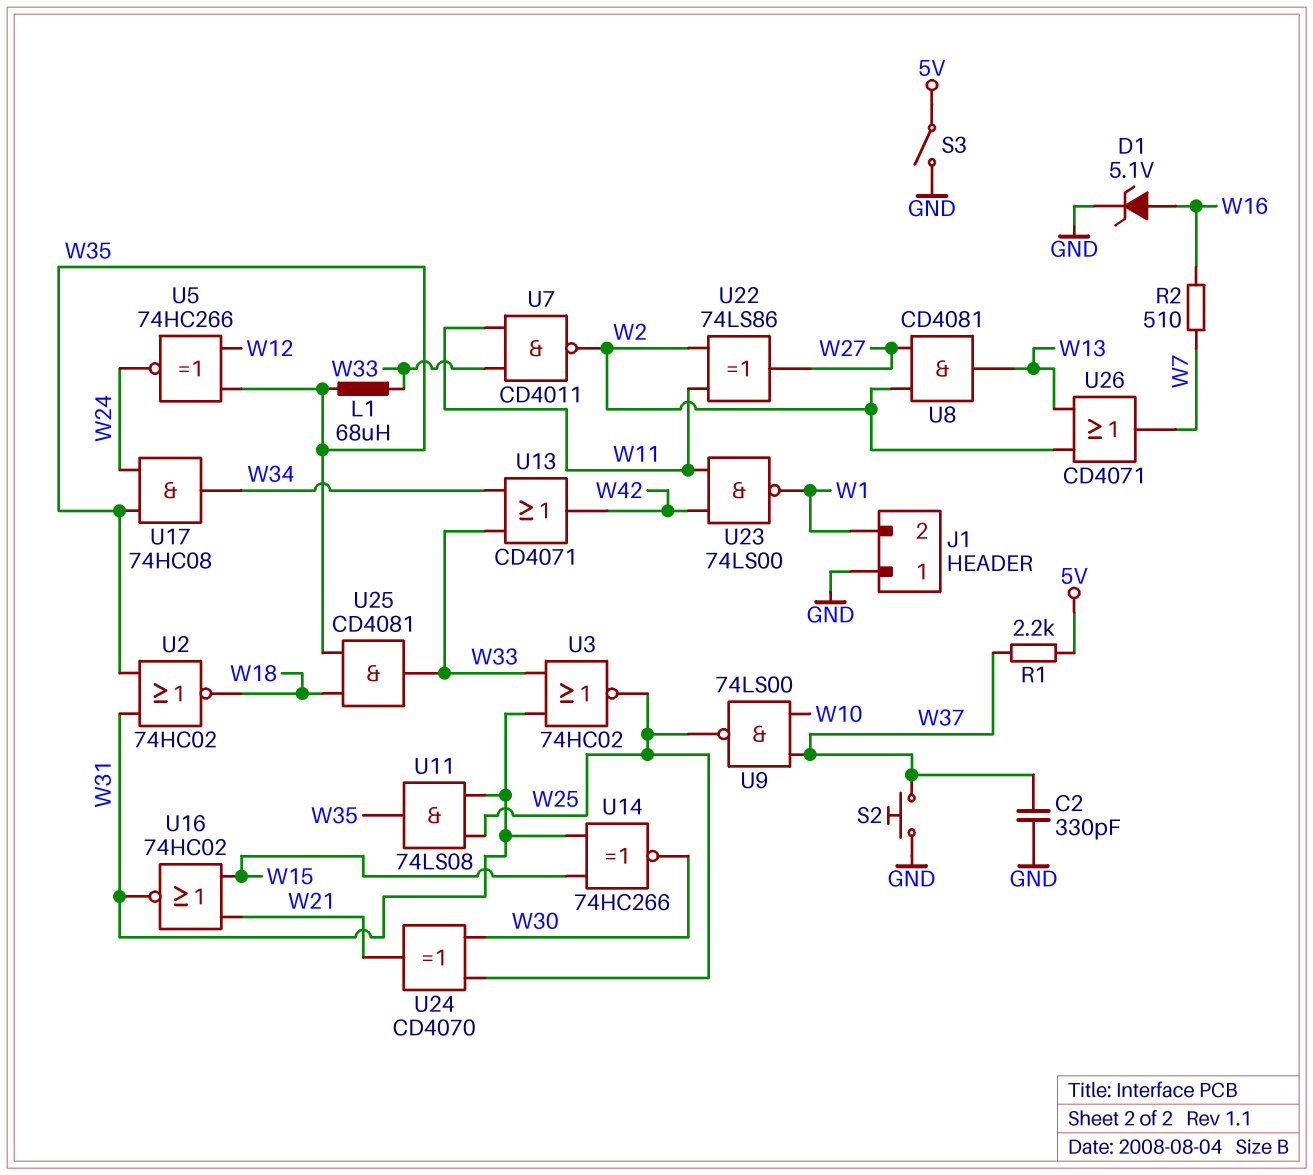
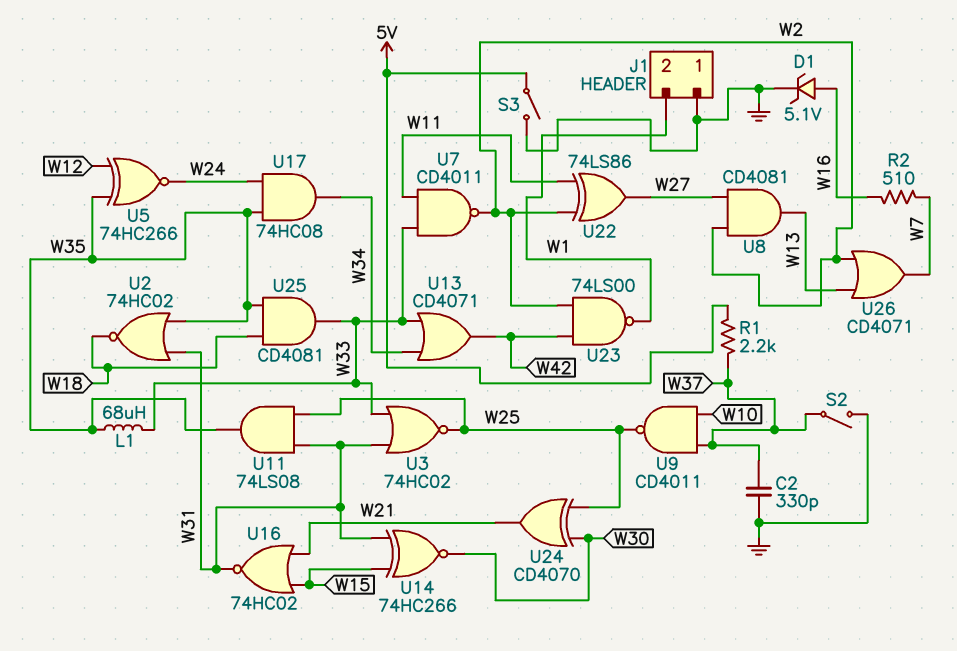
S2: button (GND, W37) -> switch (GND, W37)
U9: NAND 74LS00 (in W10, in W37, out W25) -> NAND CD4011 (in W10, in W37, out W25)
U23: NAND 74LS00 (in W11, in W42, out W1) -> NAND 74LS00 (in W2, in W42, out W1)

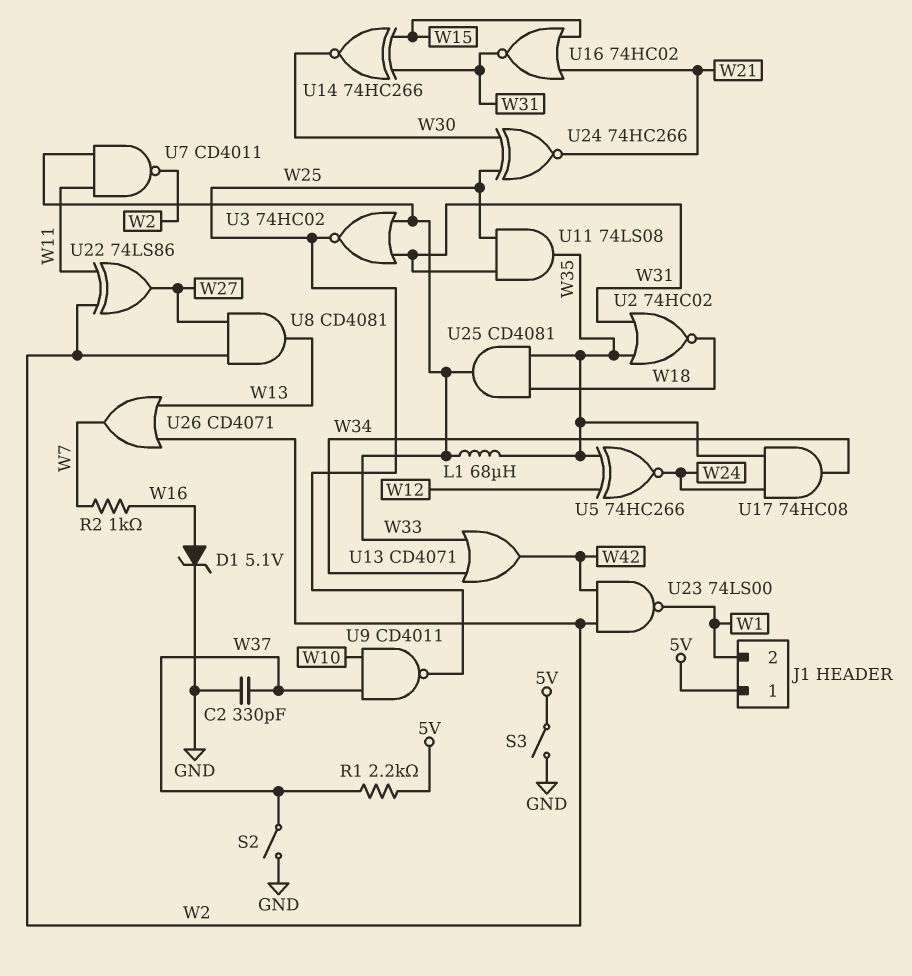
J1 pin 1: GND -> 5V
R2: 510 (W7, W16) -> 1k (W7, W16)
U24: XOR CD4070 (in W25, in W30, out W21) -> XNOR 74HC266 (in W25, in W30, out W21)

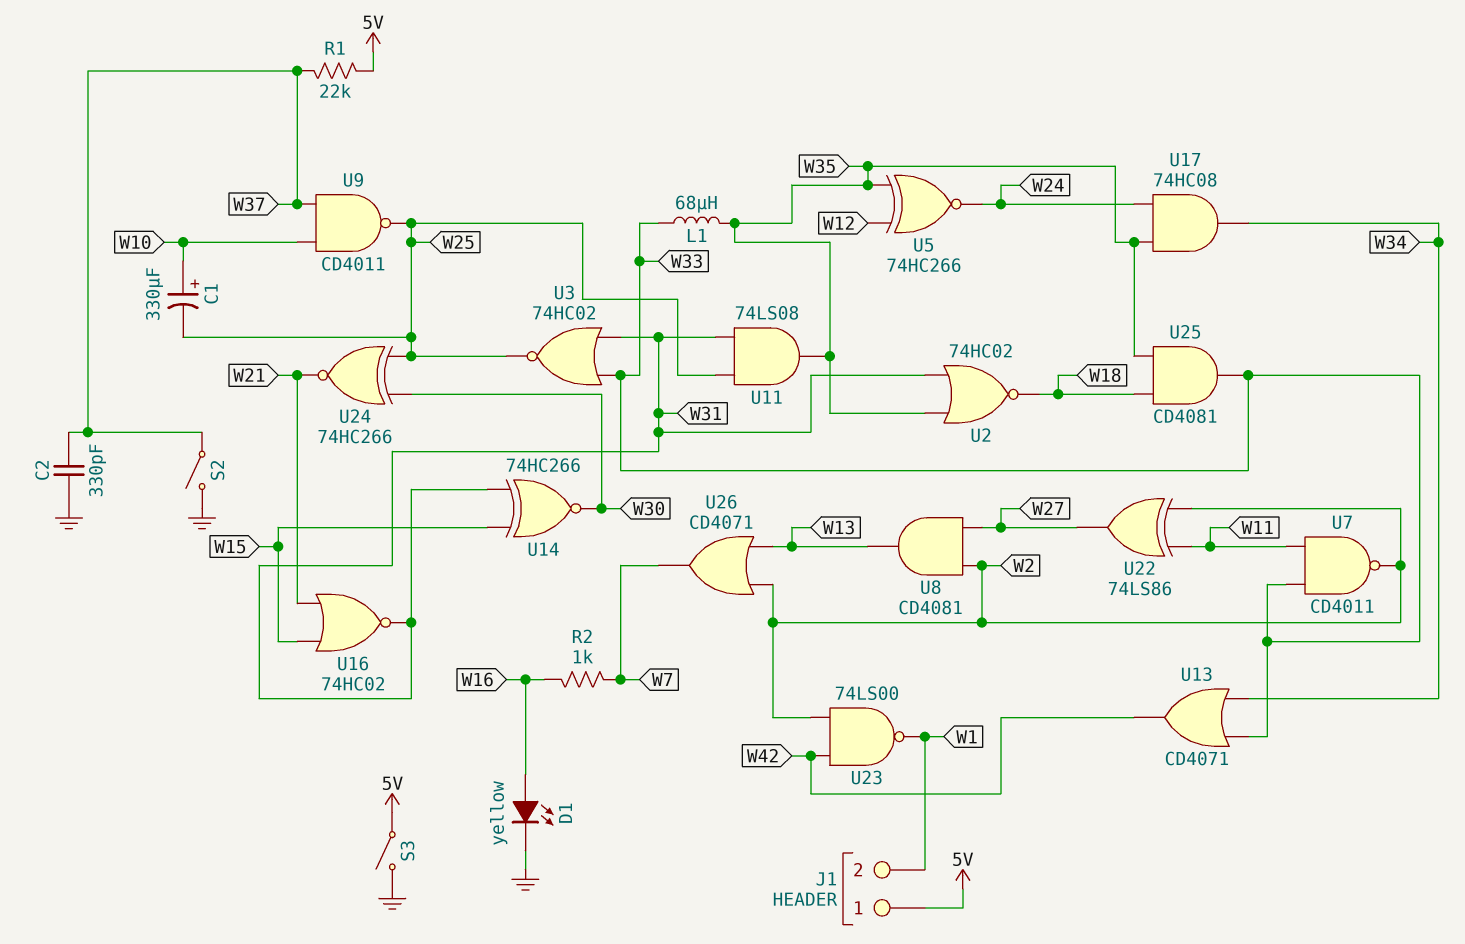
C1: none -> 330uF (plus W10, minus W25)
D1: zener 5.1V (A W16, K GND) -> LED yellow (A W16, K GND)
R1: 2.2k (5V, W37) -> 22k (5V, W37)

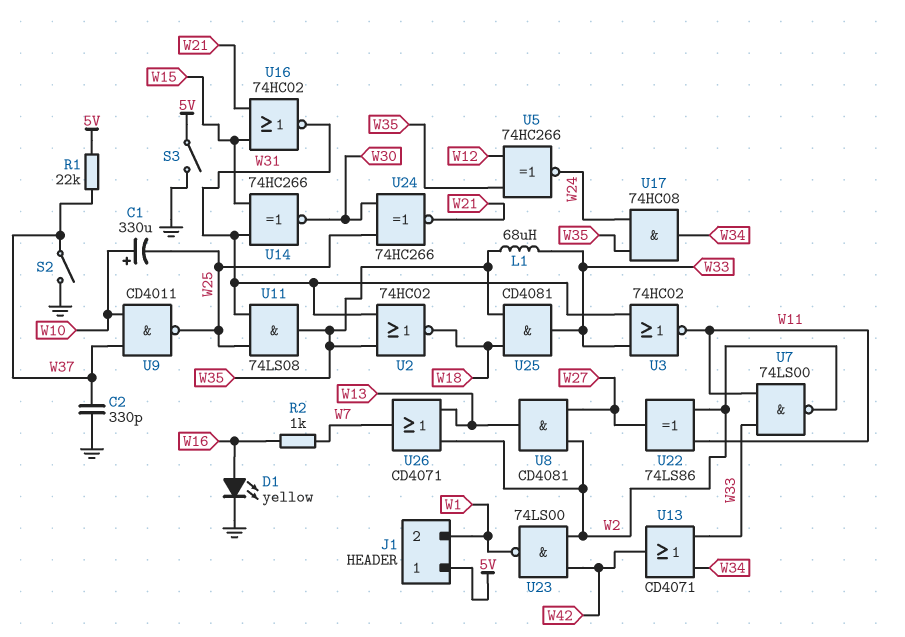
U3: NOR 74HC02 (in W31, in W33, out W25) -> NOR 74HC02 (in W31, in W33, out W11)
U7: NAND CD4011 (in W11, in W33, out W2) -> NAND 74LS00 (in W11, in W33, out W2)

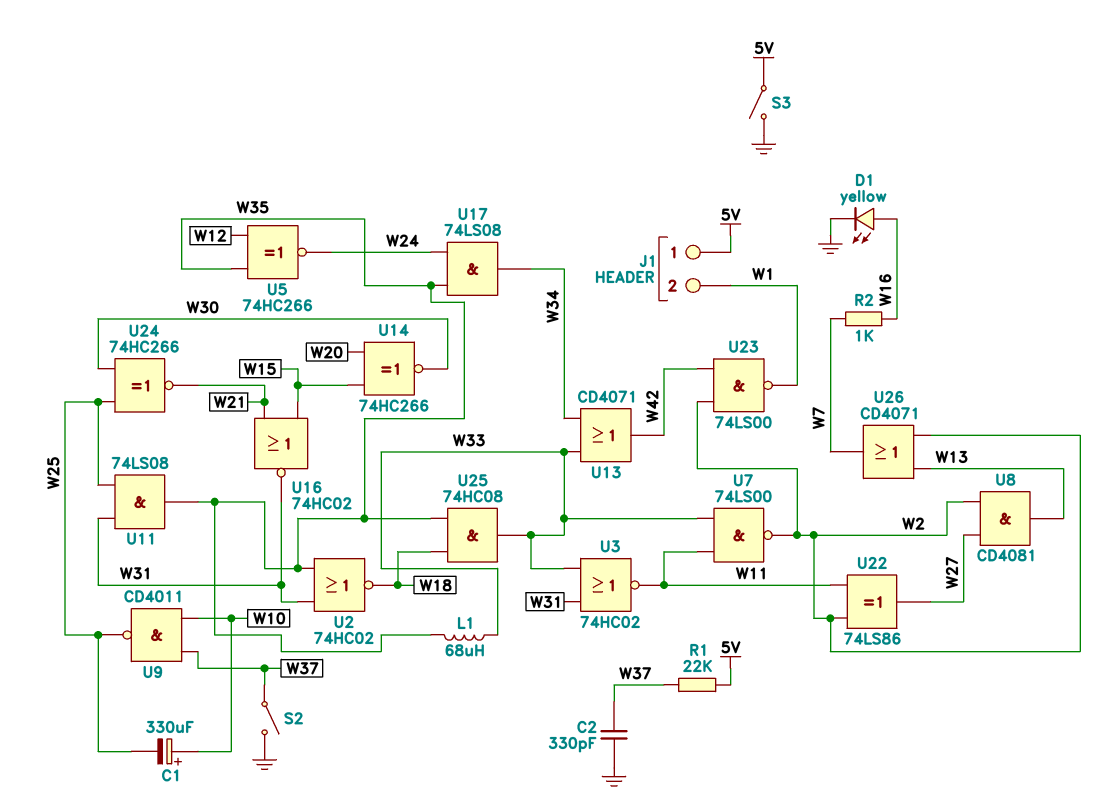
U14: XNOR 74HC266 (in W15, in W31, out W30) -> XNOR 74HC266 (in W15, in W20, out W30)
U17: AND 74HC08 (in W24, in W35, out W34) -> AND 74LS08 (in W24, in W35, out W34)
U25: AND CD4081 (in W18, in W35, out W33) -> AND 74HC08 (in W18, in W35, out W33)

